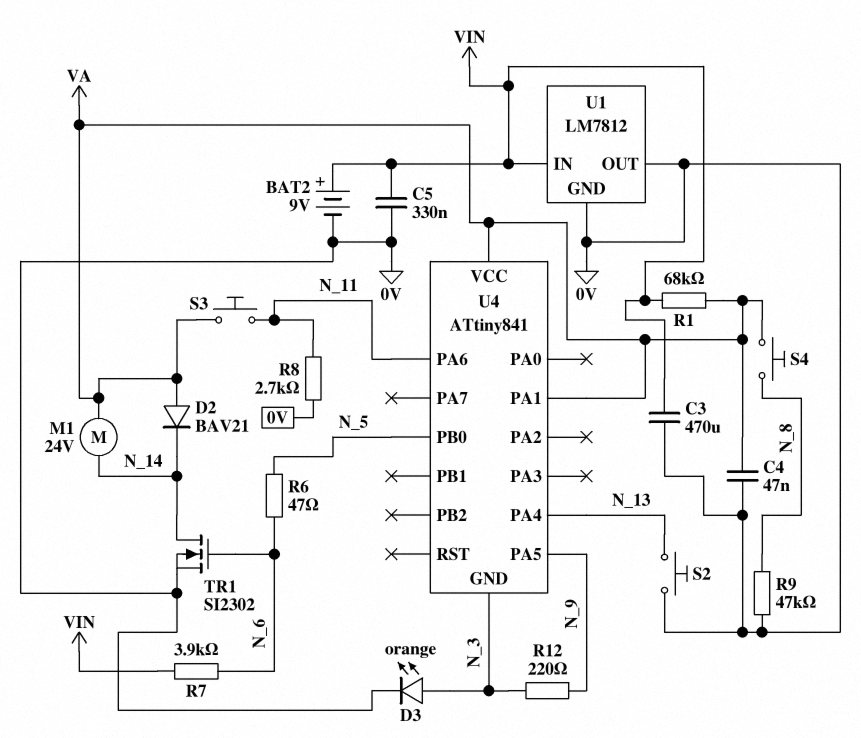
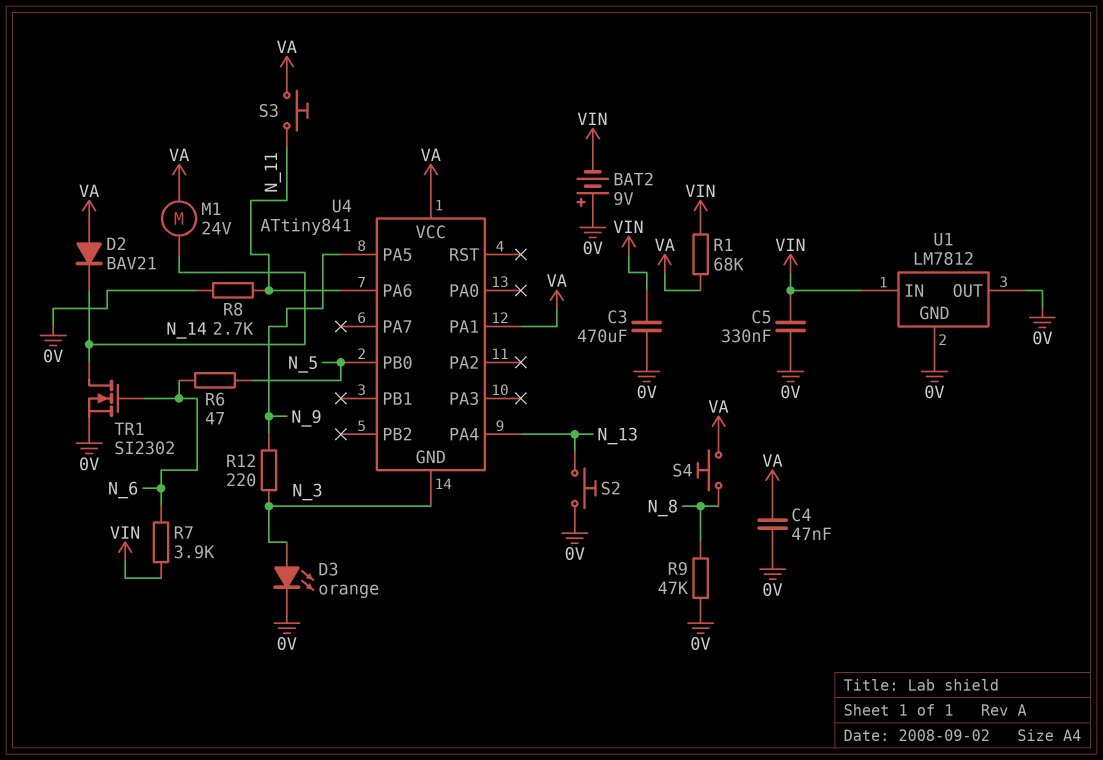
BAT2: 9V (plus VIN, minus 0V) -> 9V (plus 0V, minus VIN)

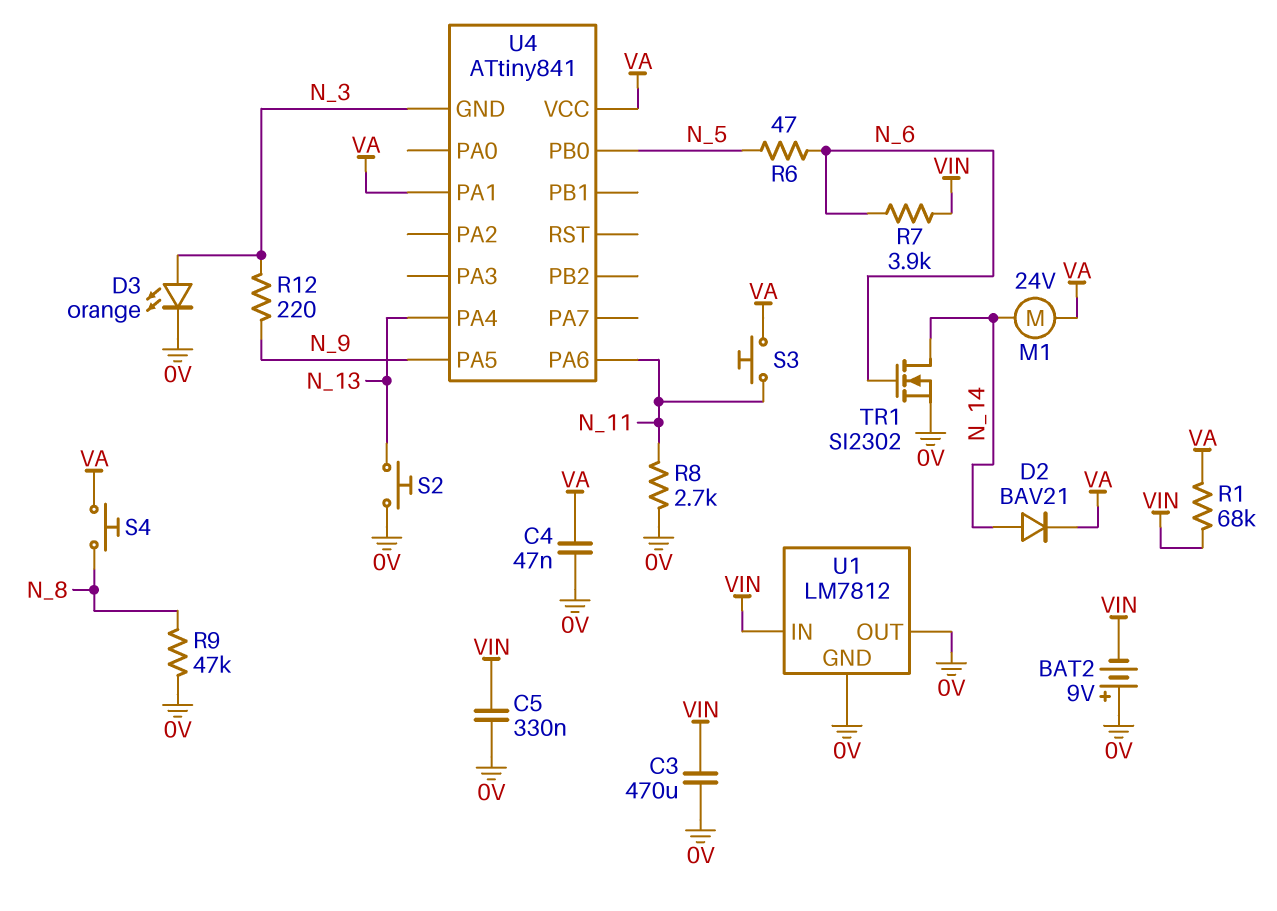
D2: diode BAV21 (A VA, K N_14) -> diode BAV21 (A N_14, K VA)

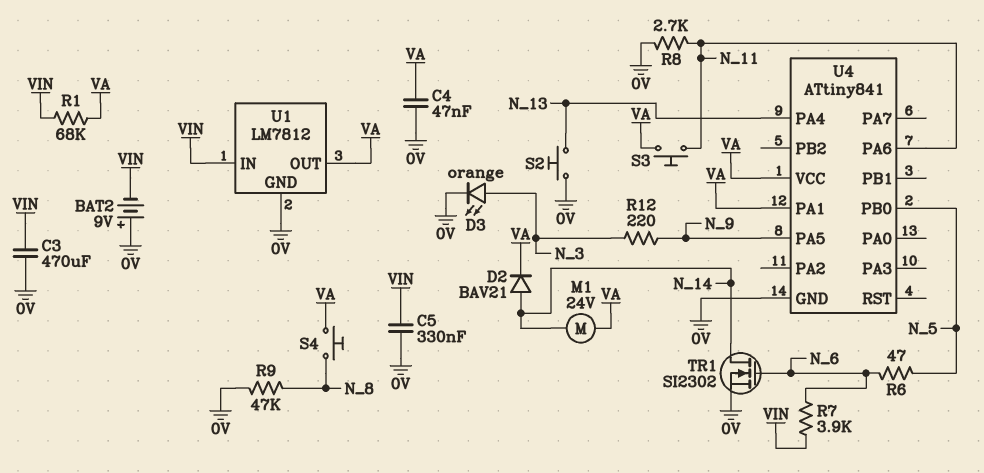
U1 pin OUT: 0V -> VA
U4 pin GND: N_3 -> 0V

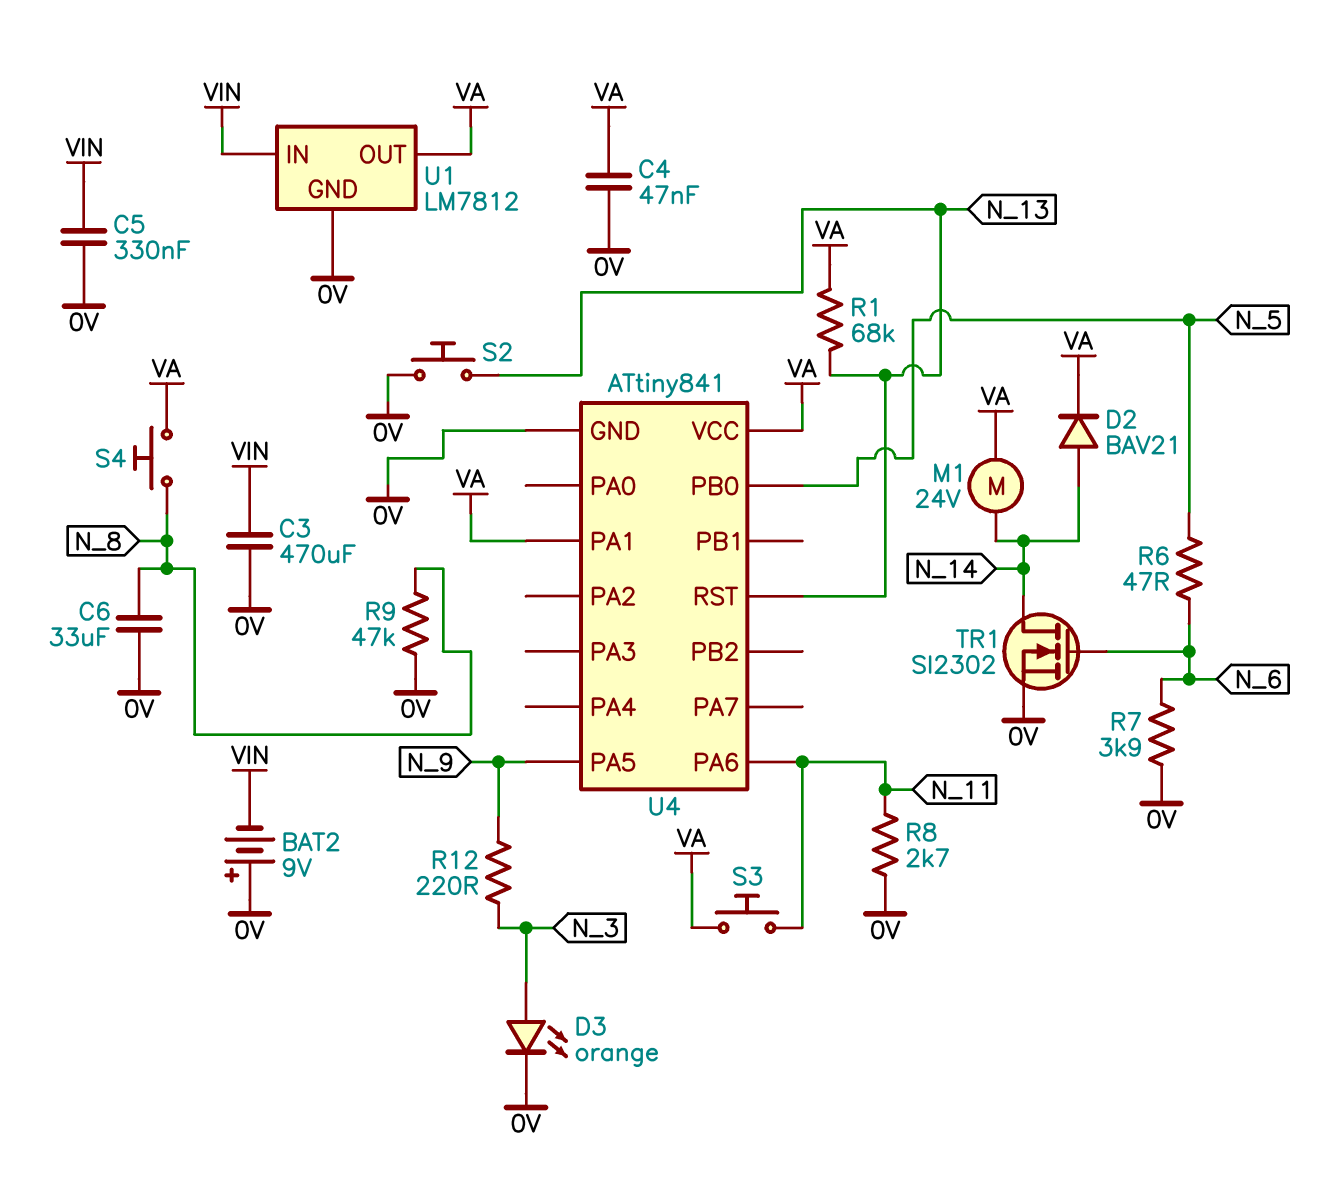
C6: none -> 33uF (0V, N_8)
R1: 68k (VA, VIN) -> 68k (N_13, VA)
R7: 3.9k (N_6, VIN) -> 3.9k (0V, N_6)
U4 pin PA4: N_13 -> none
U4 pin RST: none -> N_13

